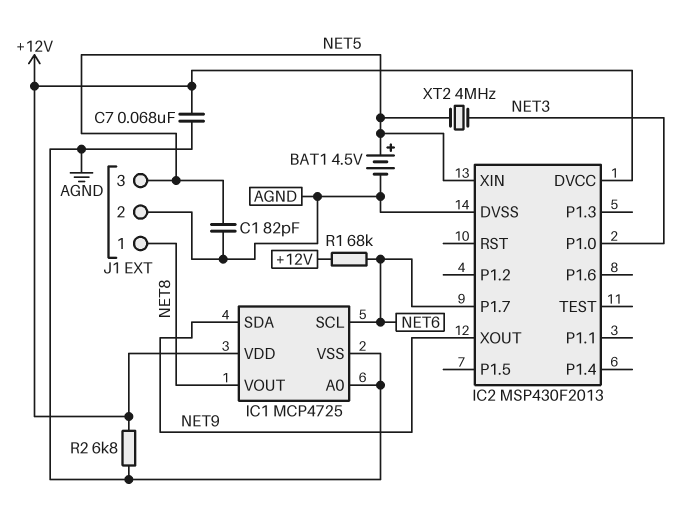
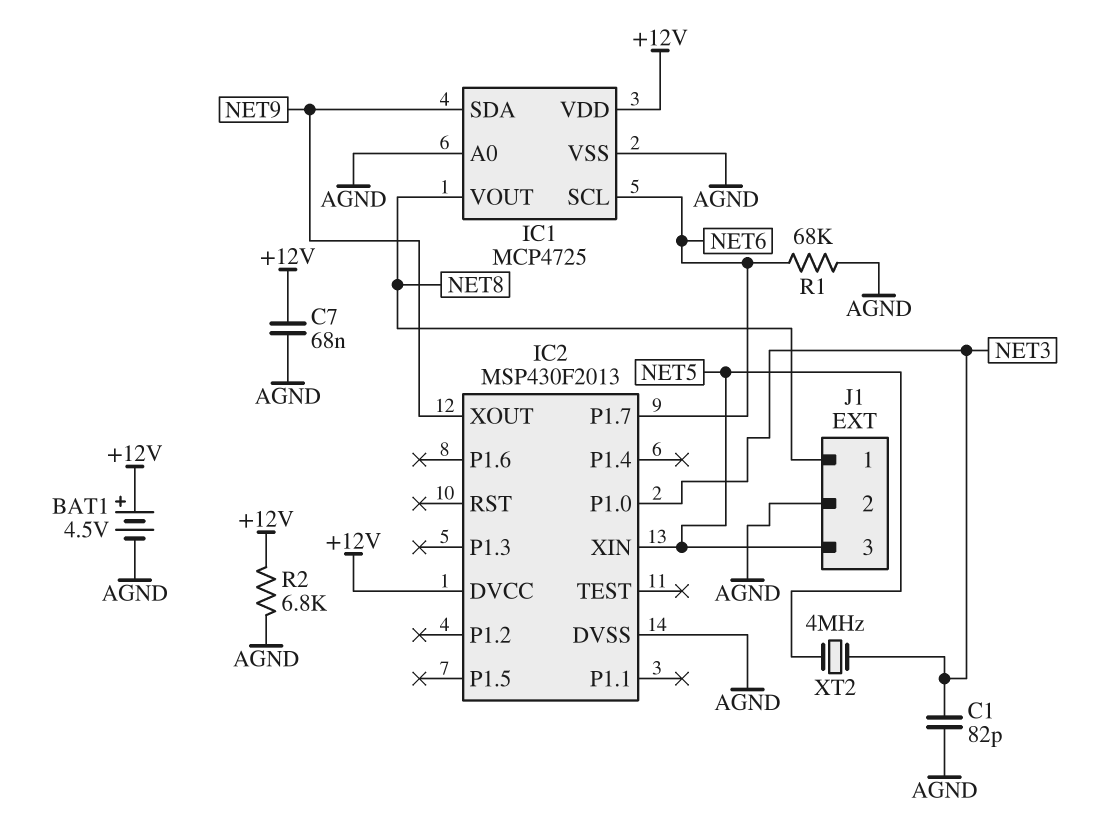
BAT1: 4.5V (plus NET5, minus AGND) -> 4.5V (plus +12V, minus AGND)
C1: 82pF (AGND, NET5) -> 82pF (AGND, NET3)
R1: 68k (+12V, NET6) -> 68k (AGND, NET6)

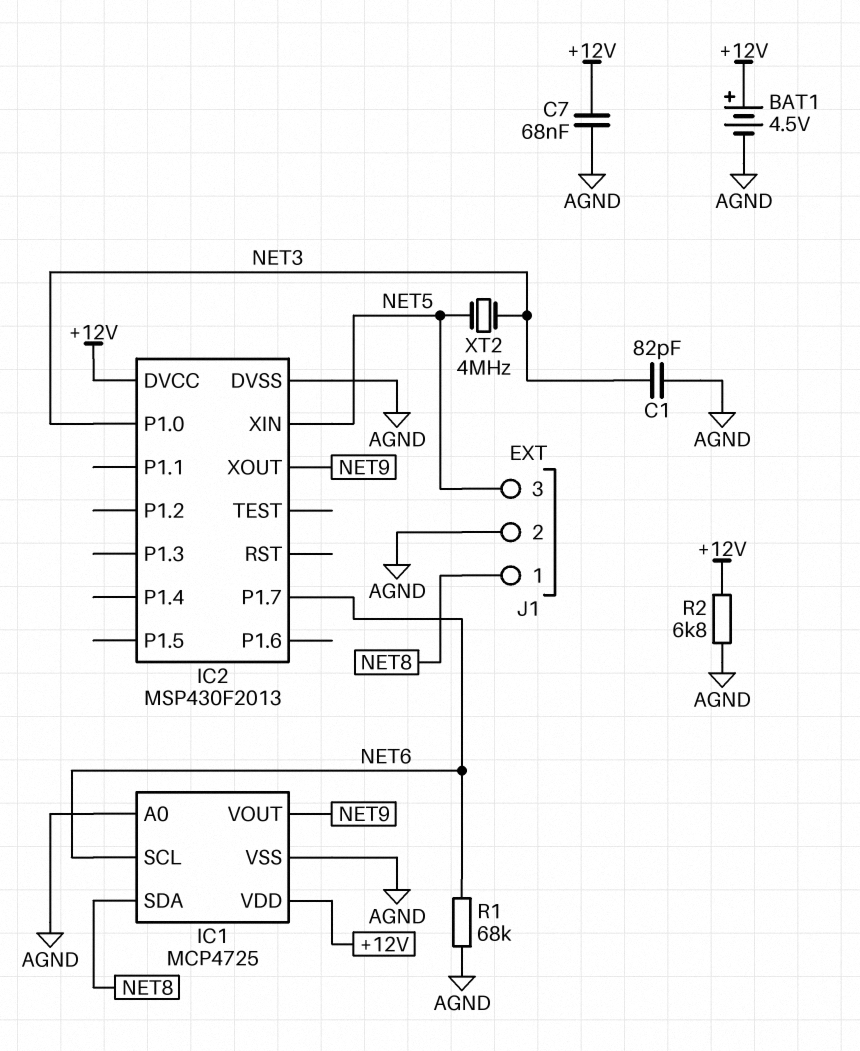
IC1 pin SDA: NET9 -> NET8
IC1 pin VOUT: NET8 -> NET9

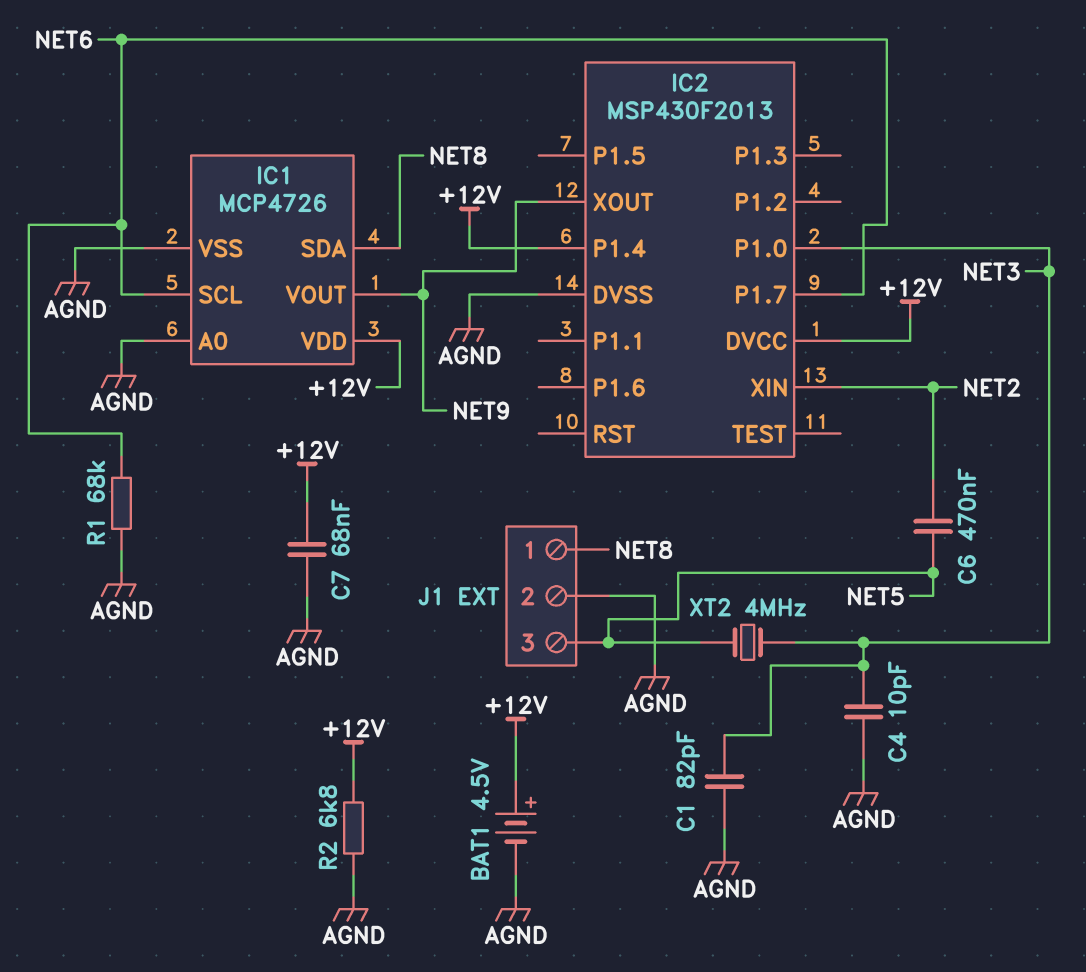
C4: none -> 10pF (AGND, NET3)
C6: none -> 470nF (NET2, NET5)
IC1: MCP4725 -> MCP4726
IC2 pin P1.4: none -> +12V
IC2 pin XIN: NET5 -> NET2

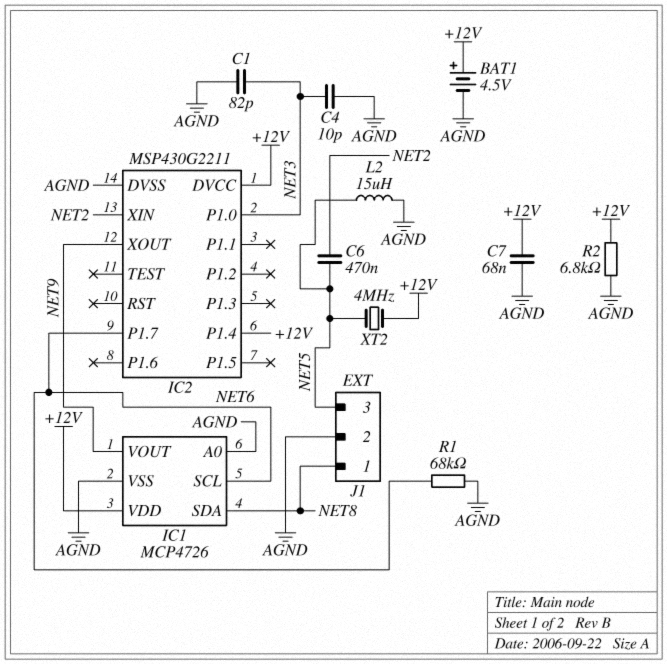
IC2: MSP430F2013 -> MSP430G2211
L2: none -> 15uH (AGND, NET5)
XT2: 4MHz (NET3, NET5) -> 4MHz (+12V, NET5)

